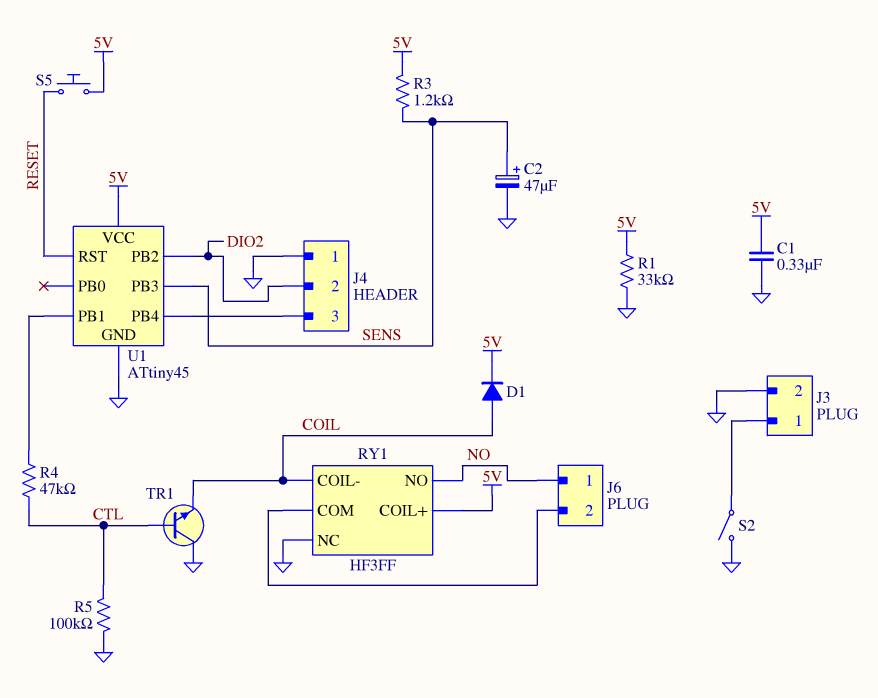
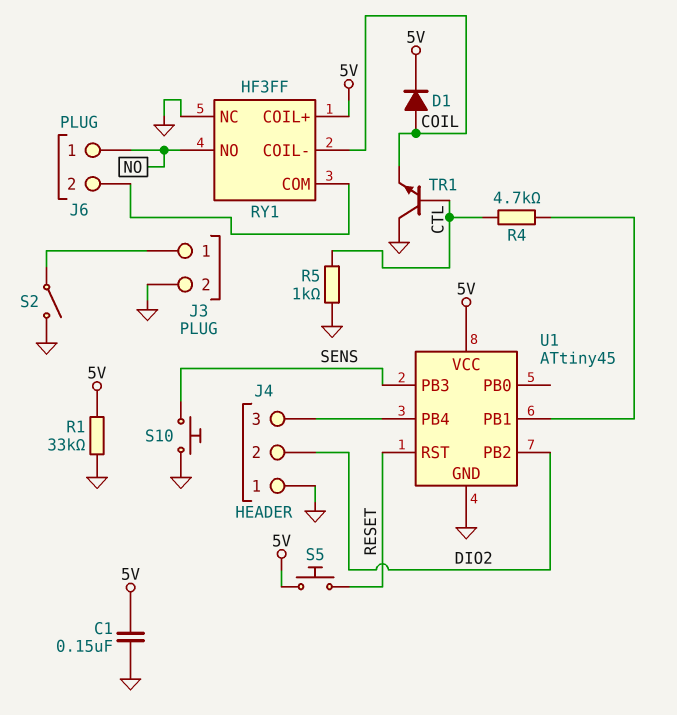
C1: 330nF (5V, GND) -> 150nF (5V, GND)
C2: 47uF (plus SENS, minus GND) -> none
R3: 1.2k (5V, SENS) -> none
R4: 47k (CTL, U1/PB1) -> 4.7k (CTL, U1/PB1)
R5: 100k (CTL, GND) -> 1k (CTL, GND)
S10: none -> button (GND, SENS)

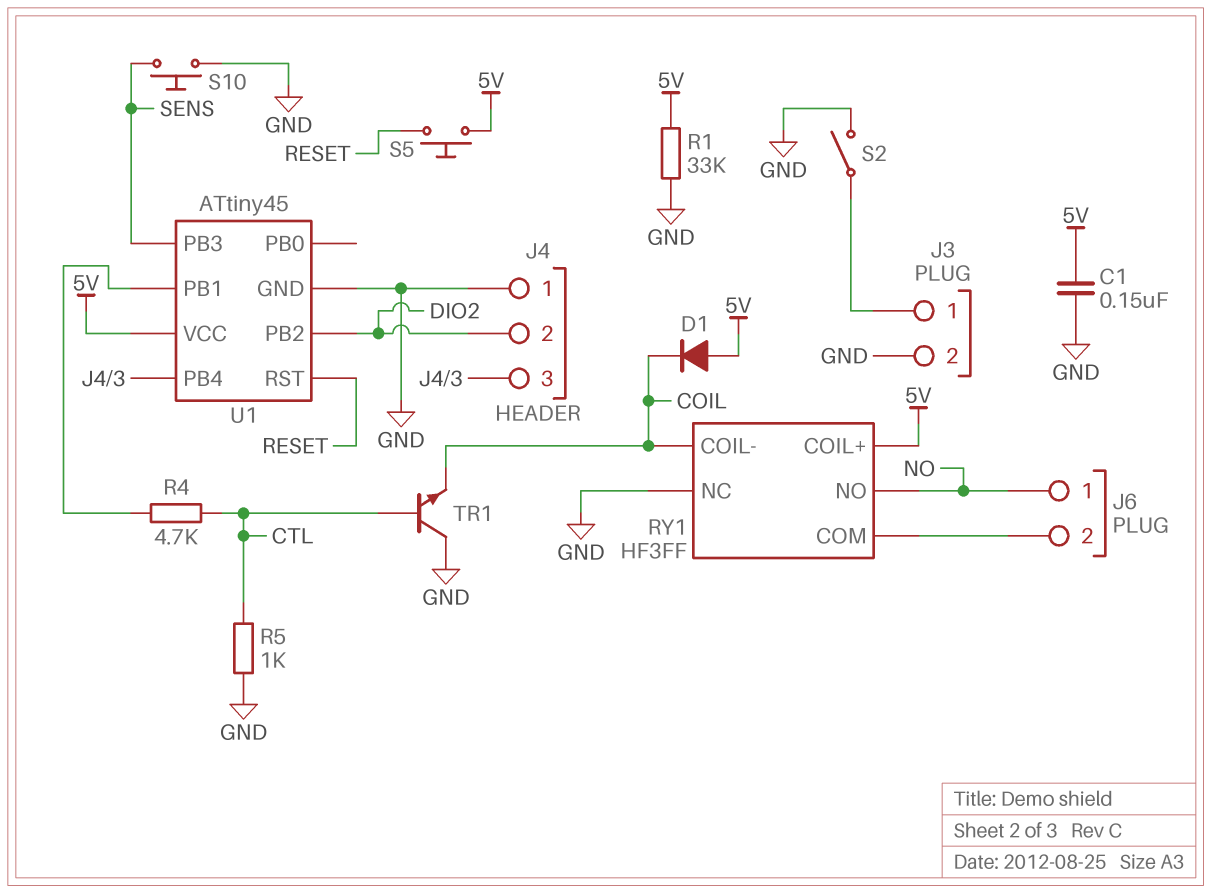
D1: diode (A COIL, K 5V) -> diode (A 5V, K COIL)

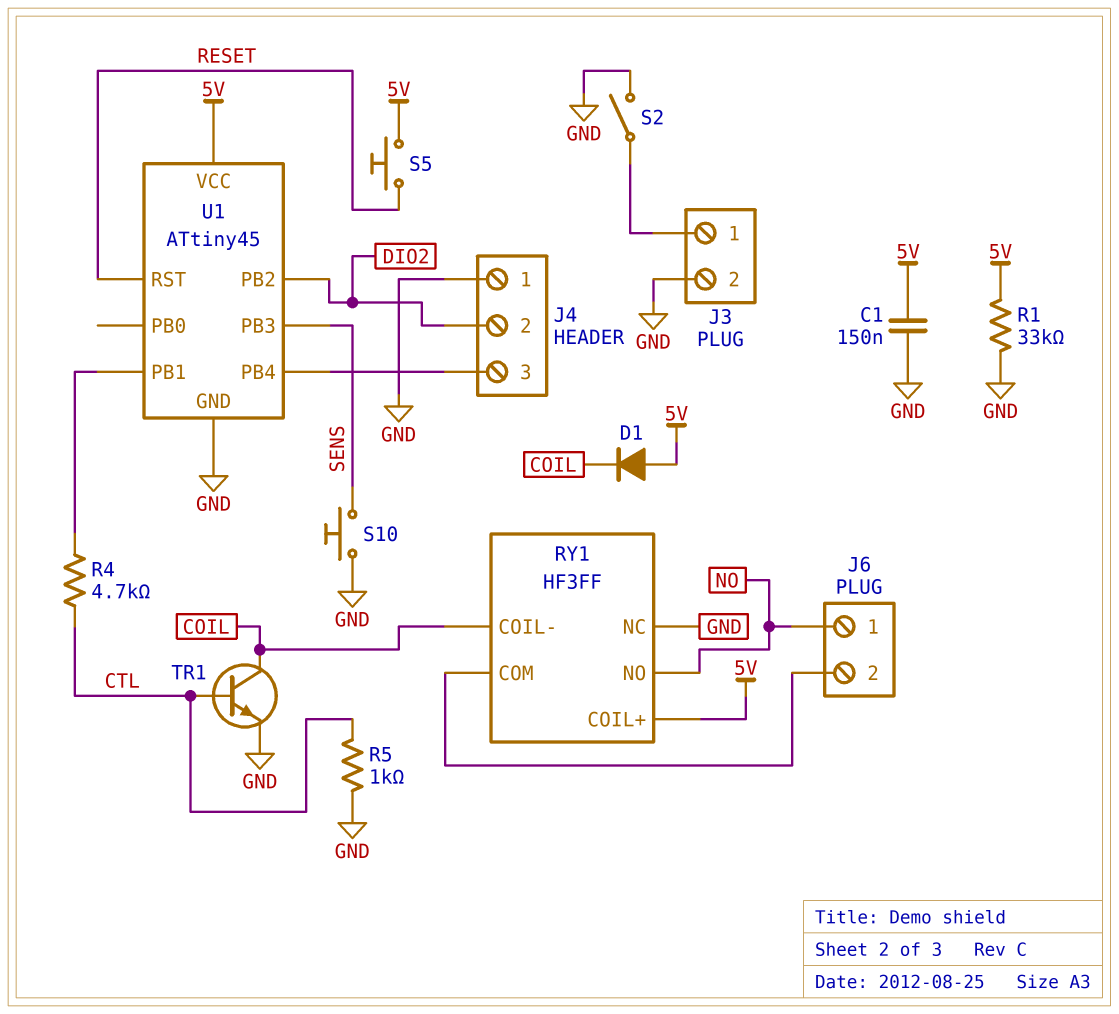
TR1: NPN (B CTL, C GND, E COIL) -> NPN (B CTL, C COIL, E GND)

